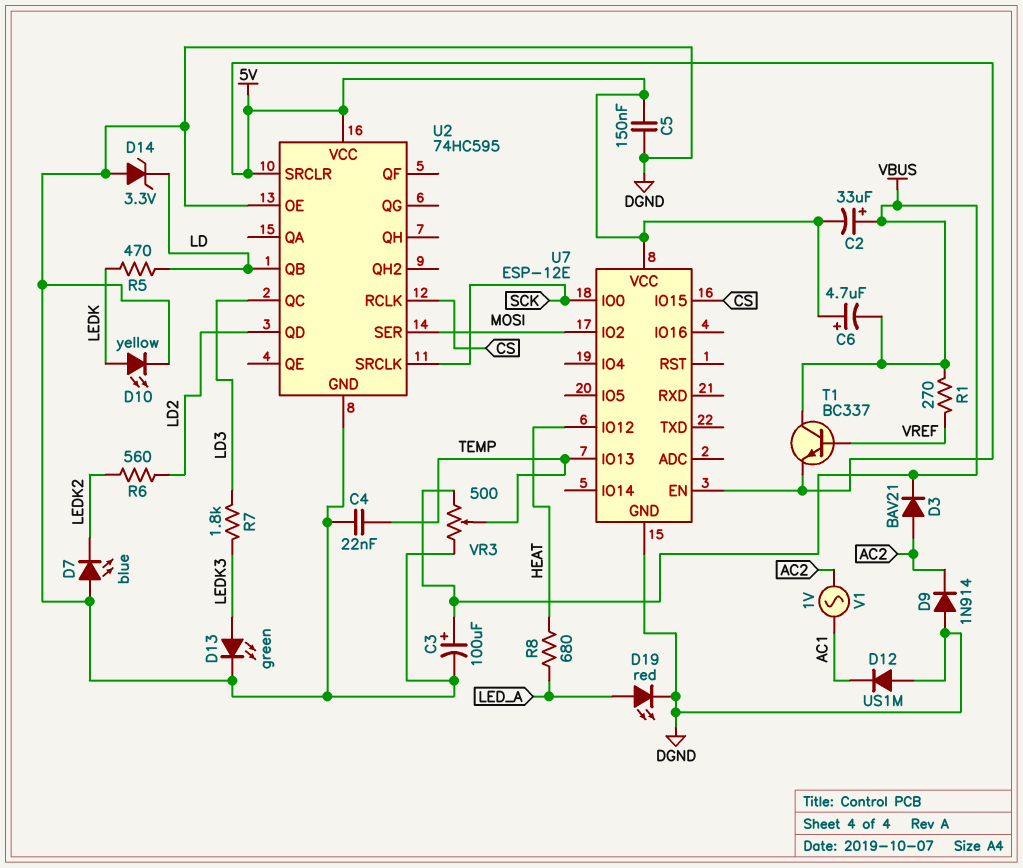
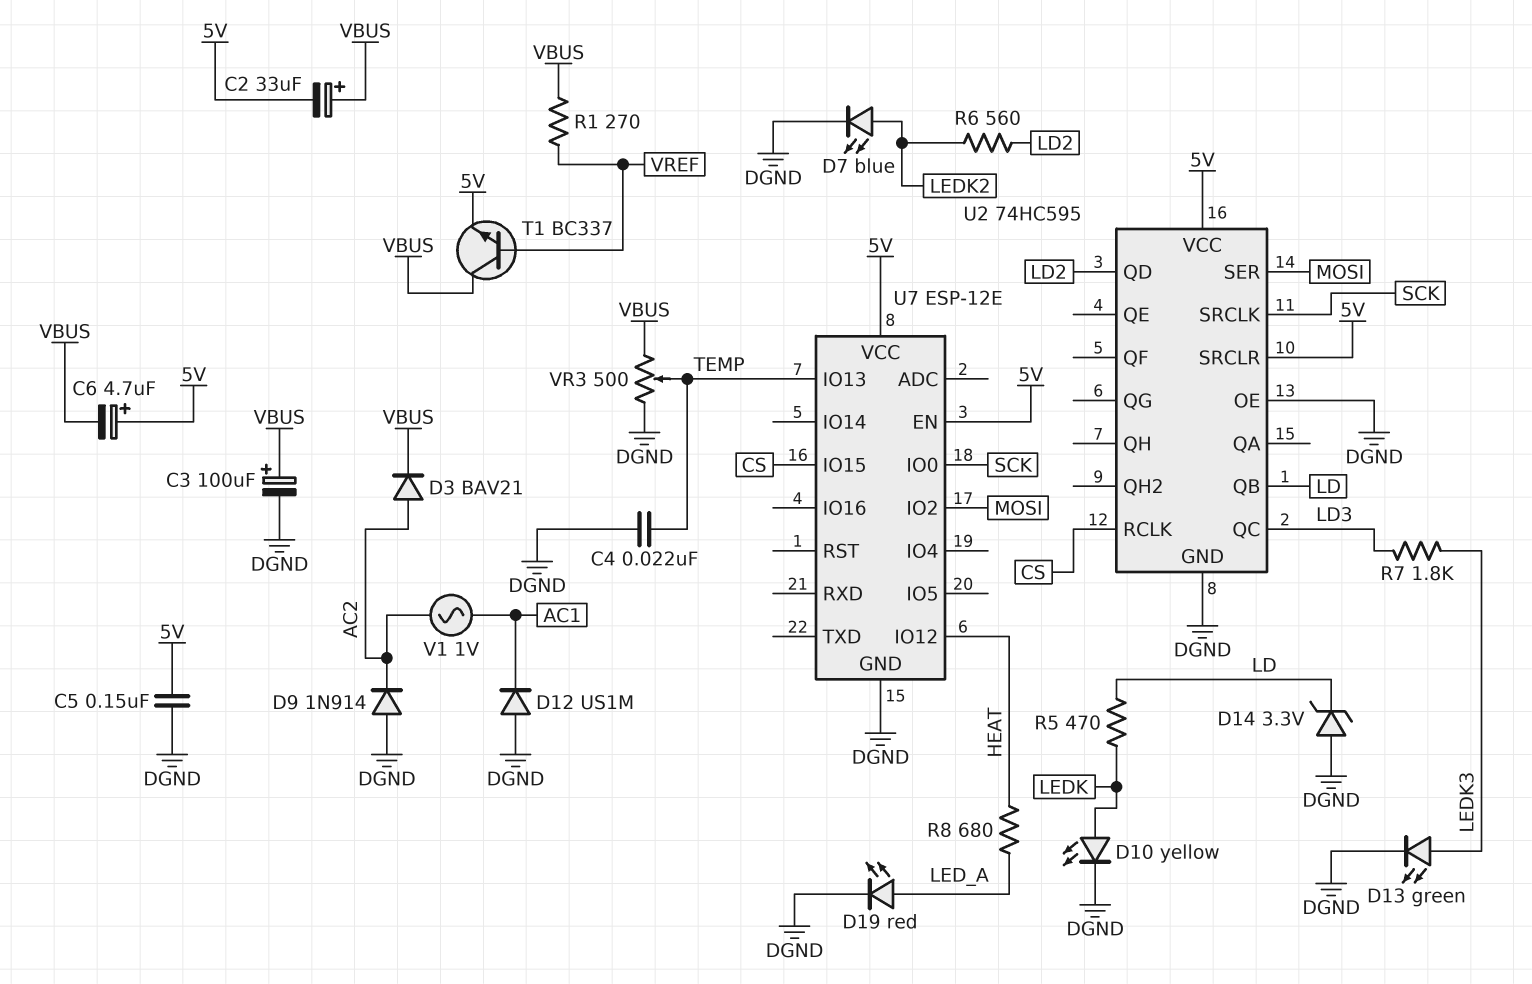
D7: LED blue (A DGND, K LEDK2) -> LED blue (A LEDK2, K DGND)

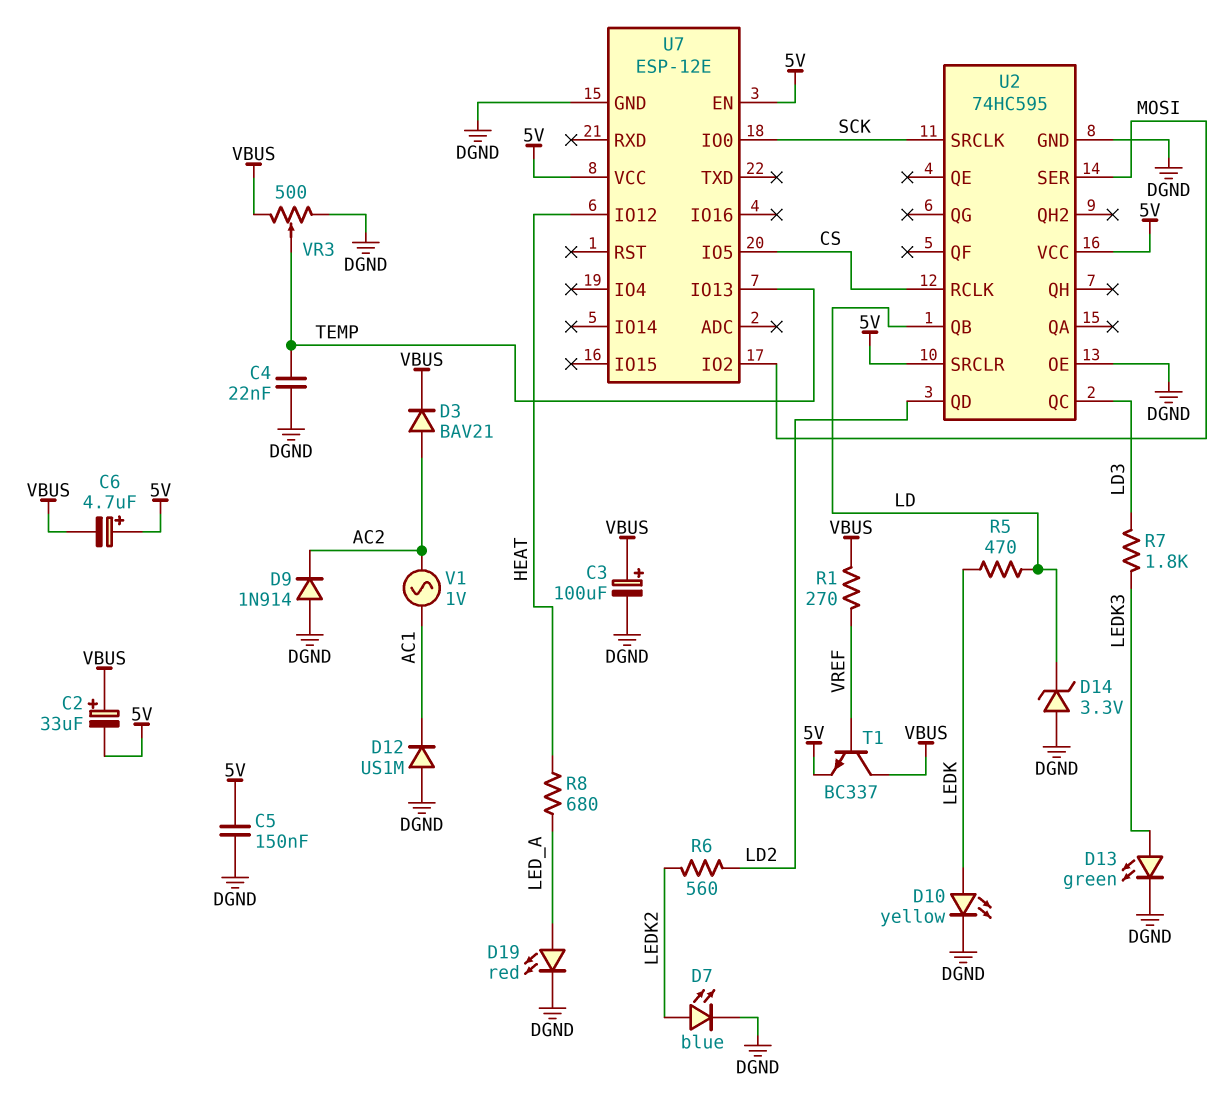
U7 pin IO5: none -> CS
U7 pin IO15: CS -> none

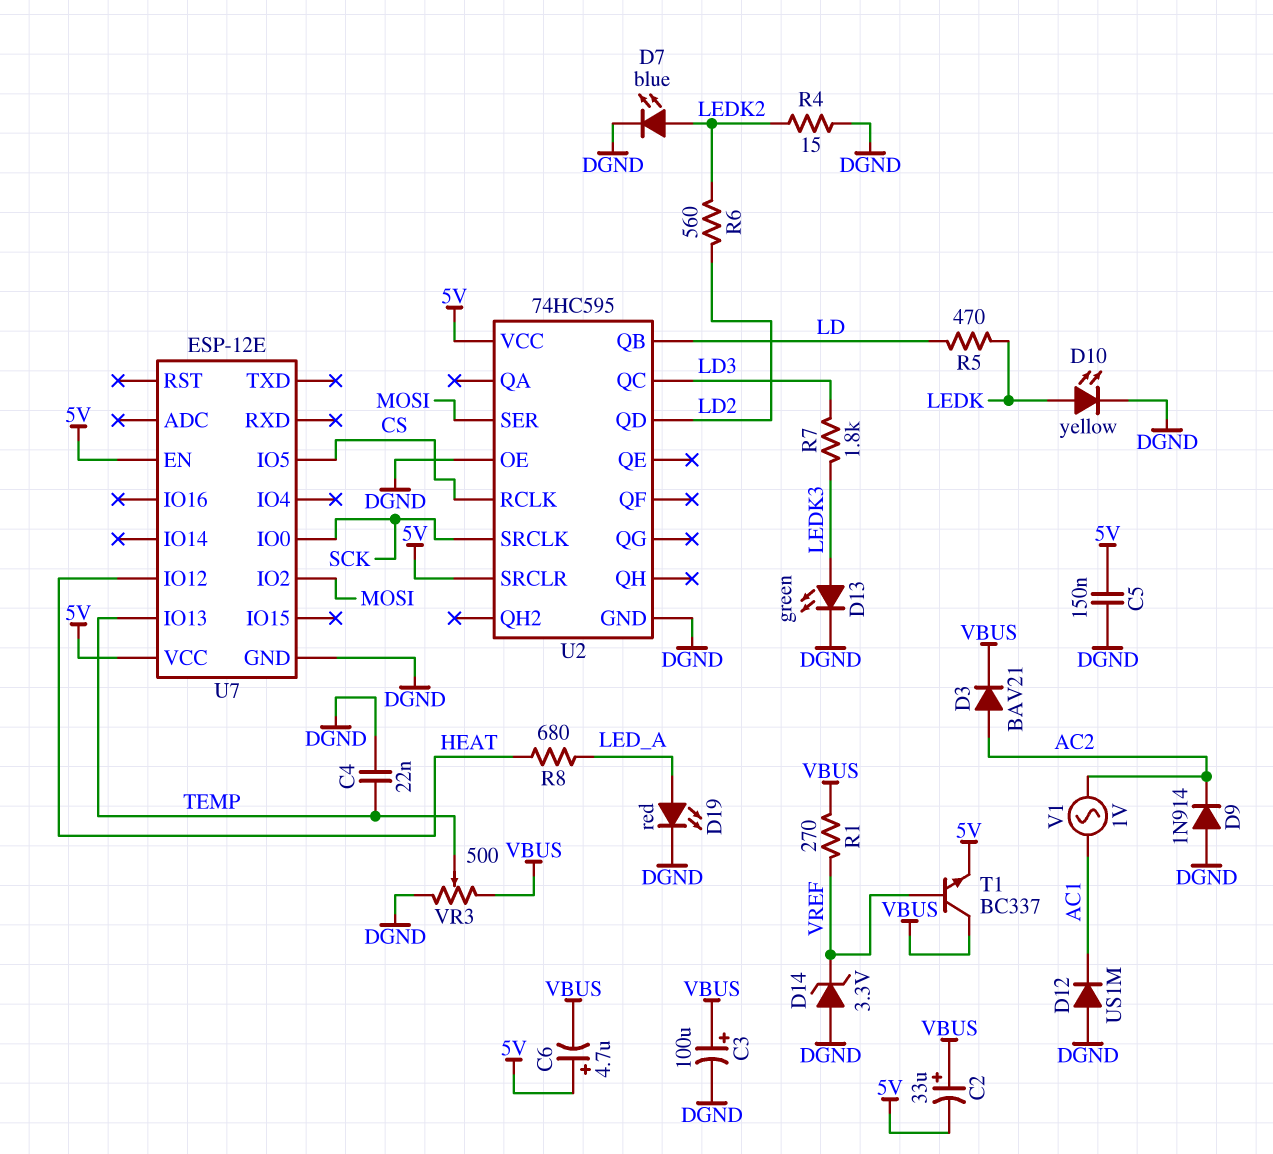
D14: zener 3.3V (A DGND, K LD) -> zener 3.3V (A DGND, K VREF)
R4: none -> 15 (DGND, LEDK2)

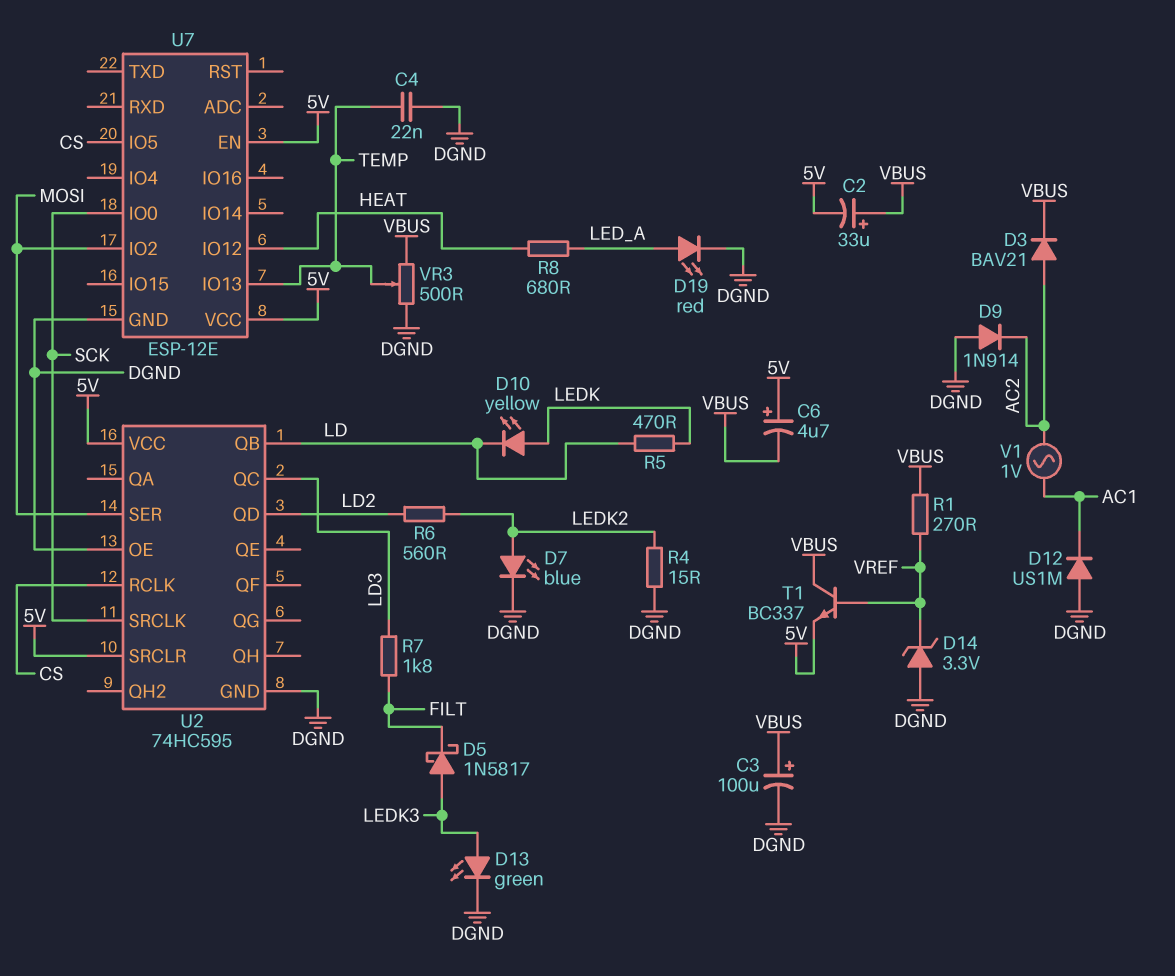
C5: 150nF (5V, DGND) -> none
D5: none -> schottky 1N5817 (A LEDK3, K FILT)
D10: LED yellow (A LEDK, K DGND) -> LED yellow (A LEDK, K LD)
R7: 1.8k (LD3, LEDK3) -> 1.8k (FILT, LD3)

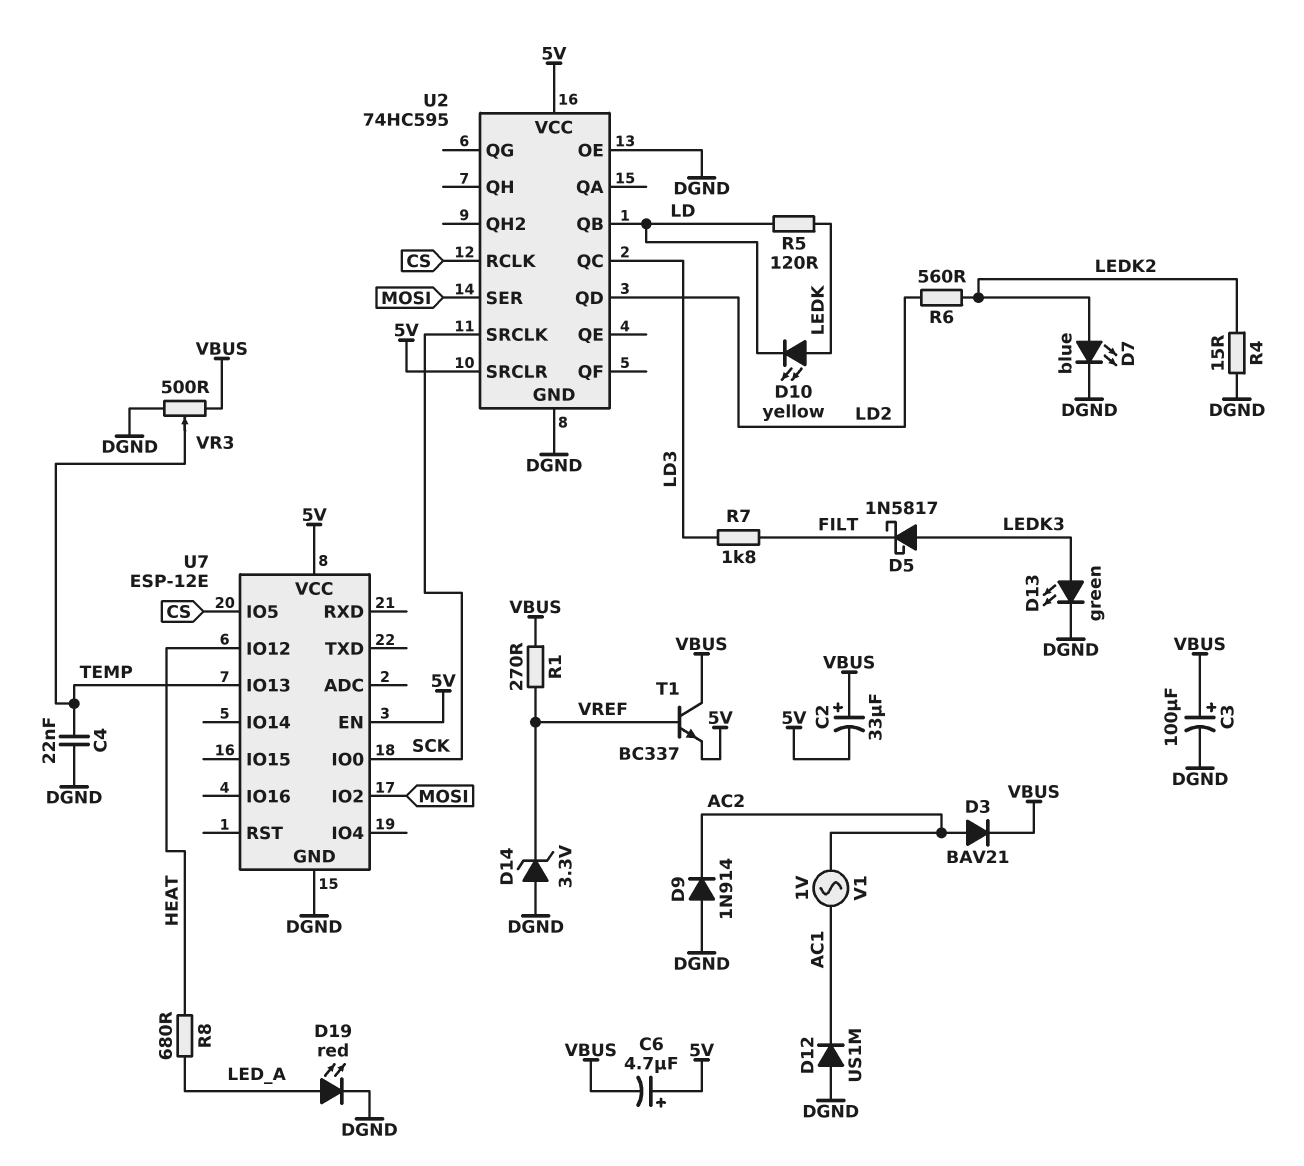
R5: 470 (LD, LEDK) -> 120 (LD, LEDK)

